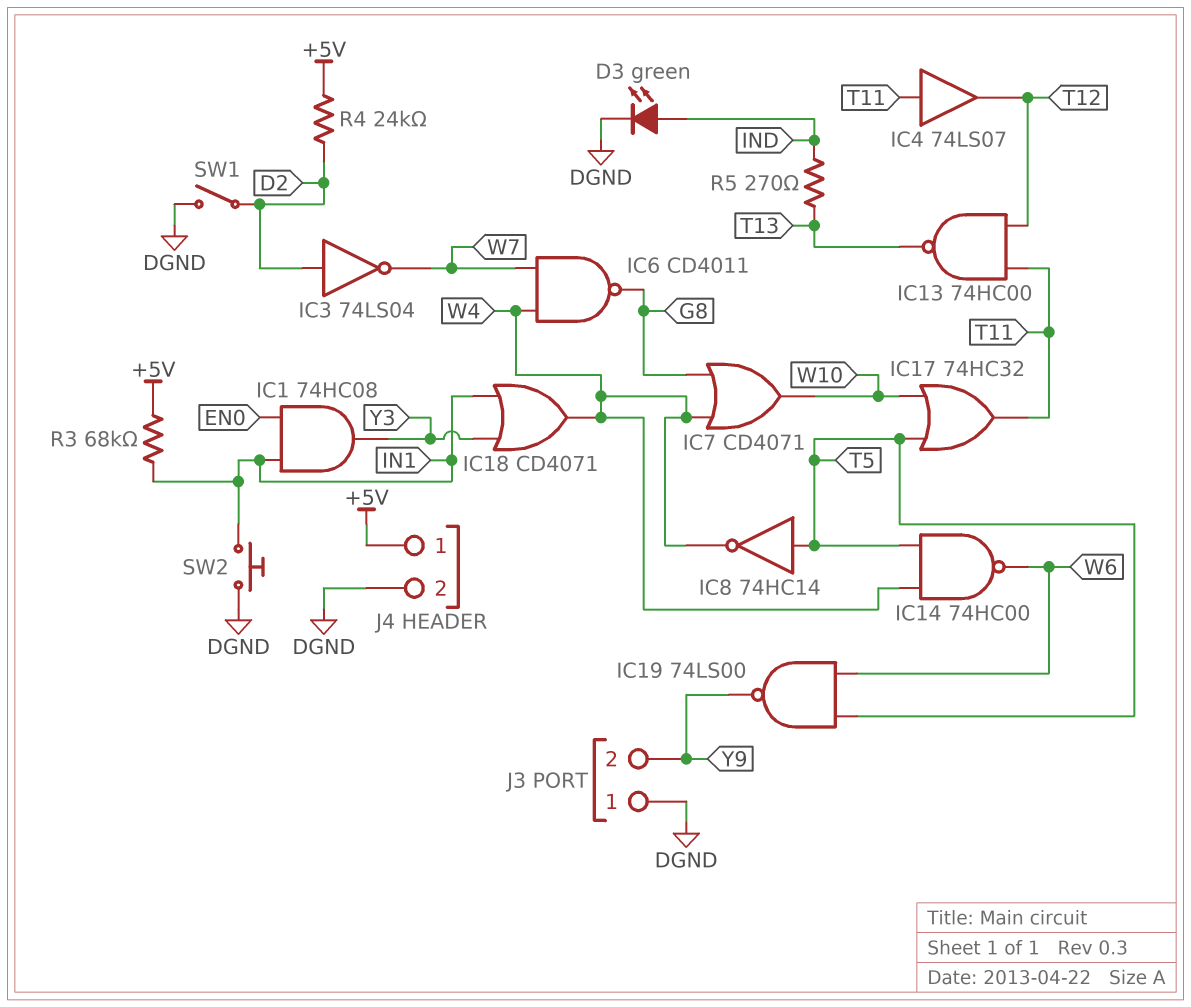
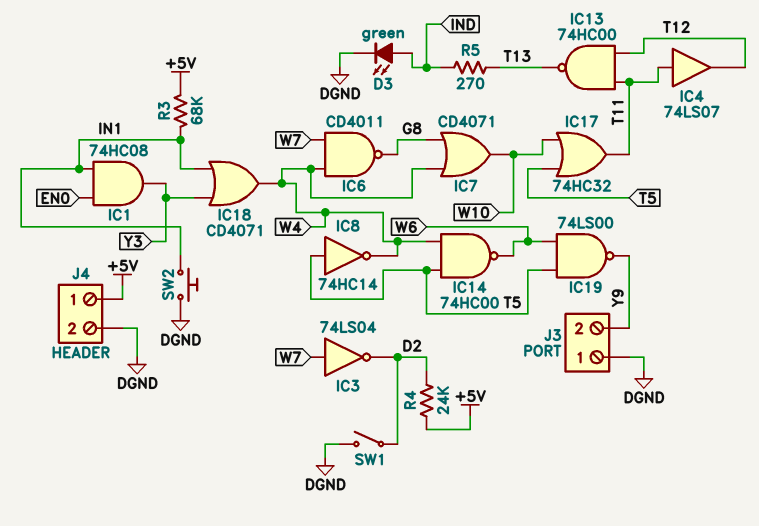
IC3: NOT 74LS04 (in D2, out W7) -> NOT 74LS04 (in W7, out D2)

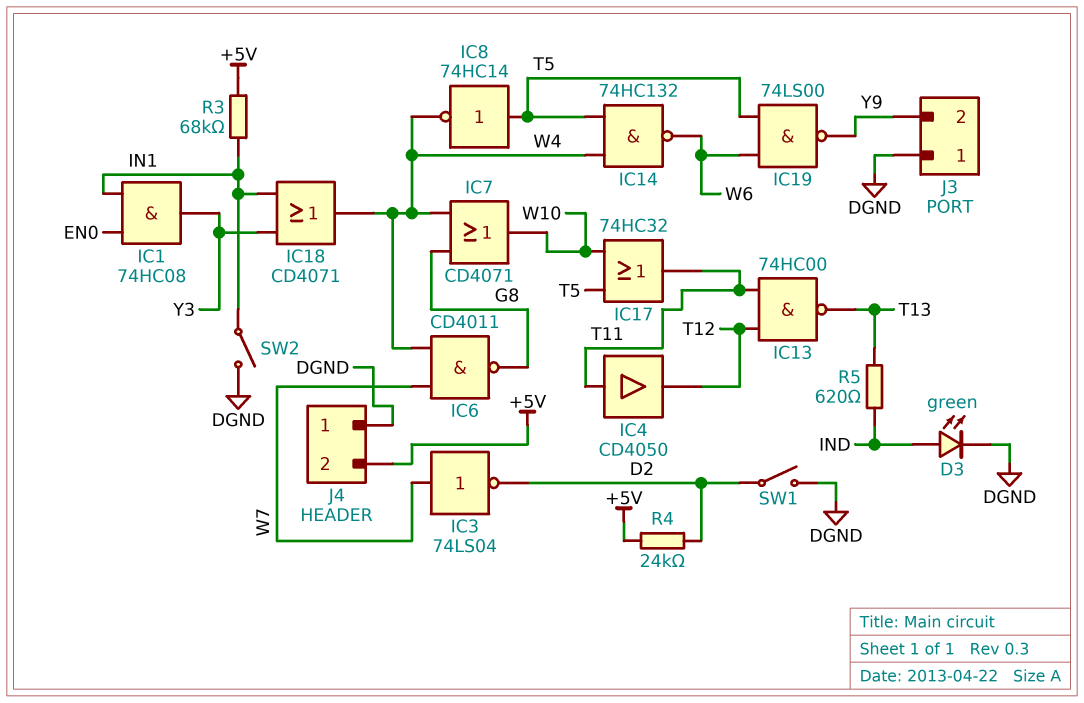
IC4: buffer 74LS07 (in T11, out T12) -> buffer CD4050 (in T11, out T12)
IC14: NAND 74HC00 (in T5, in W4, out W6) -> NAND 74HC132 (in T5, in W4, out W6)
J4 pin 1: +5V -> DGND
J4 pin 2: DGND -> +5V
R5: 270 (IND, T13) -> 620 (IND, T13)
SW2: button (DGND, IN1) -> switch (DGND, IN1)

